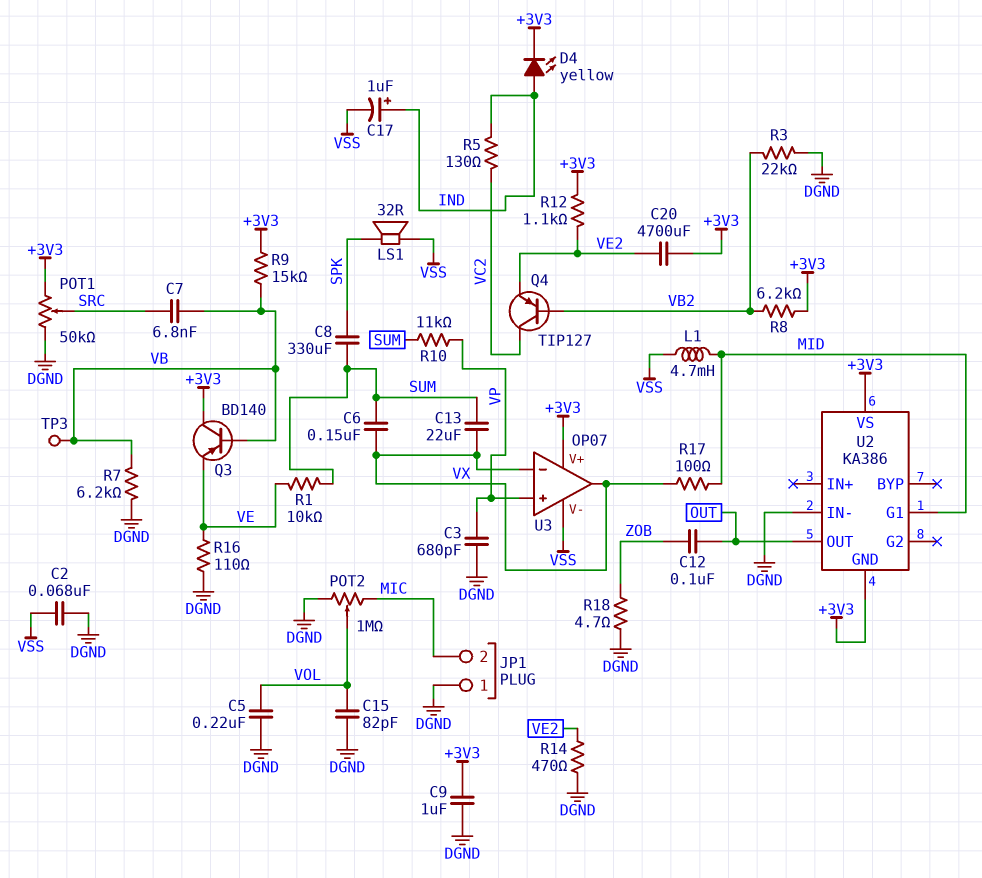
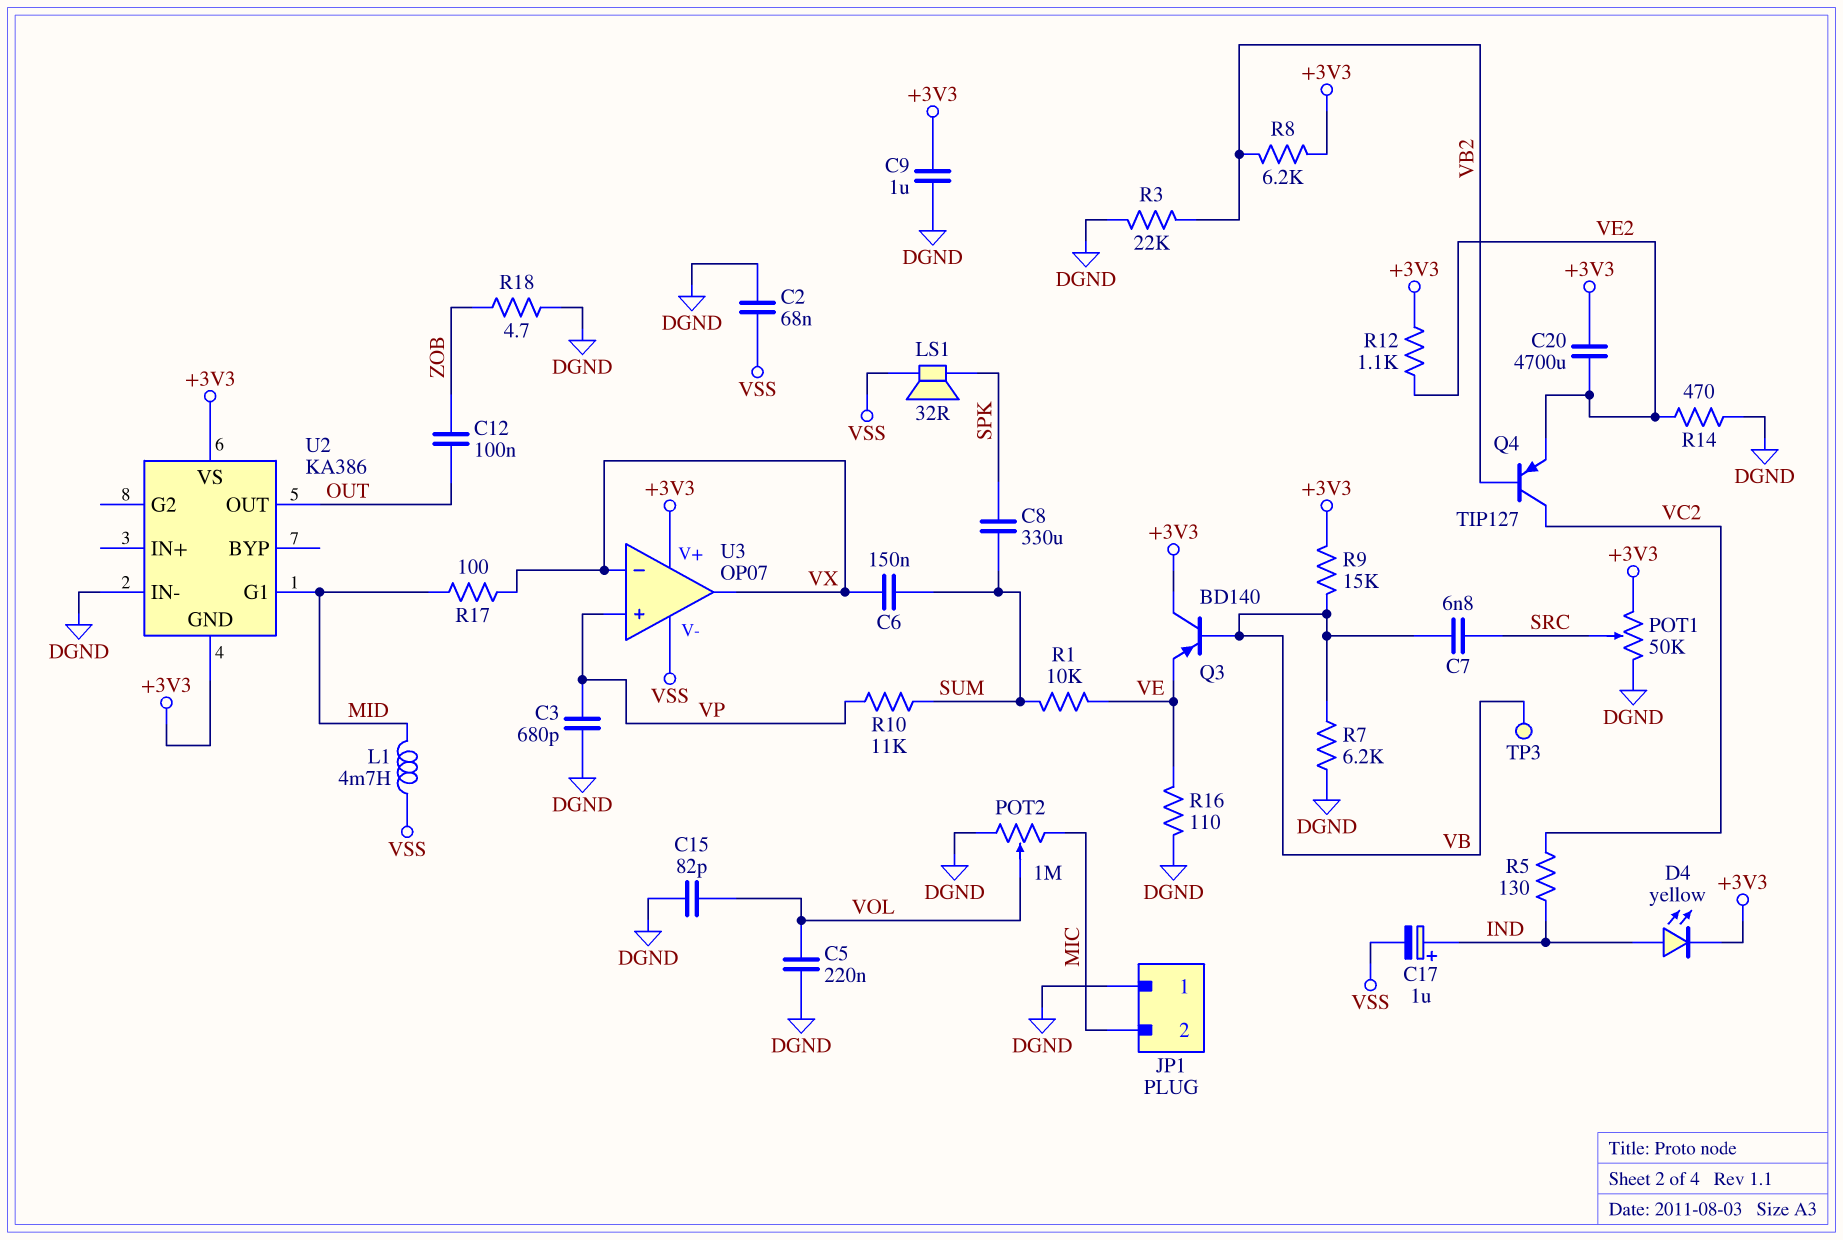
C13: 22uF (SUM, VX) -> none

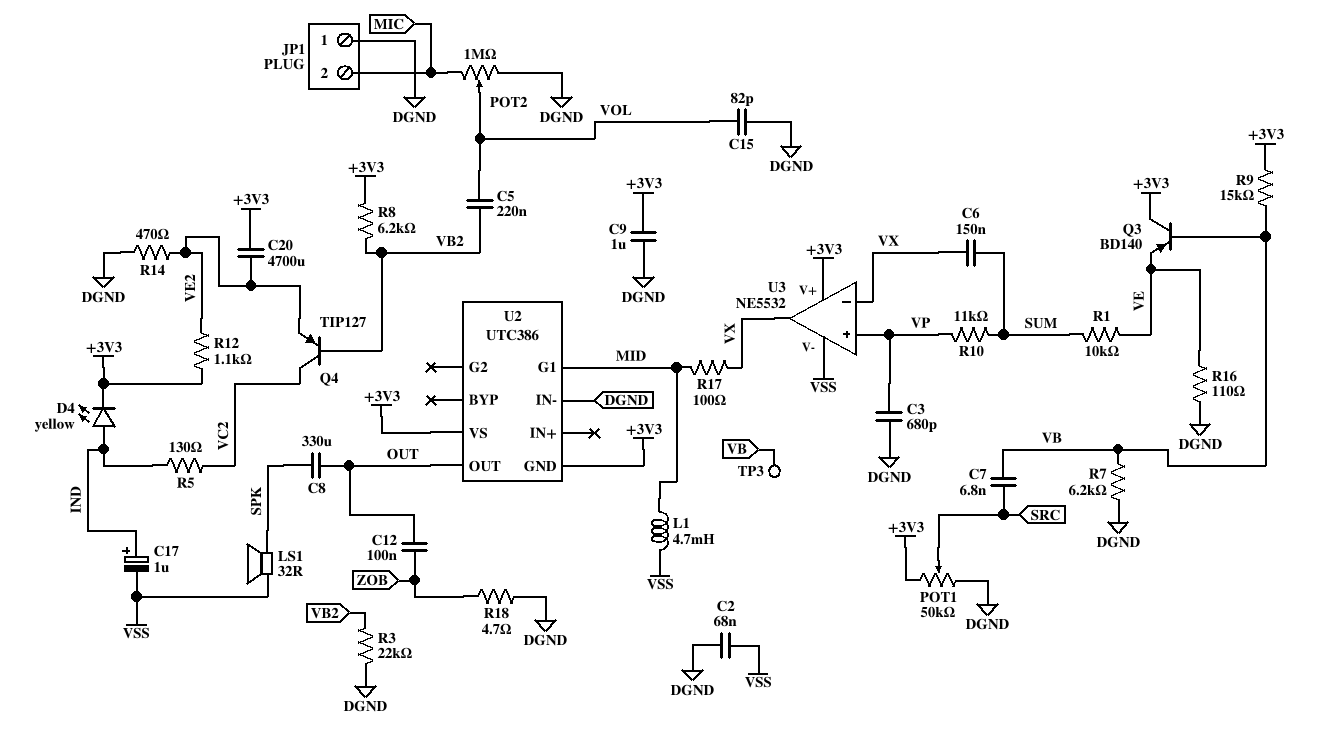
C5: 220nF (DGND, VOL) -> 220nF (VB2, VOL)
C8: 330uF (SPK, SUM) -> 330uF (OUT, SPK)
U2: KA386 -> UTC386
U3: OP07 -> NE5532

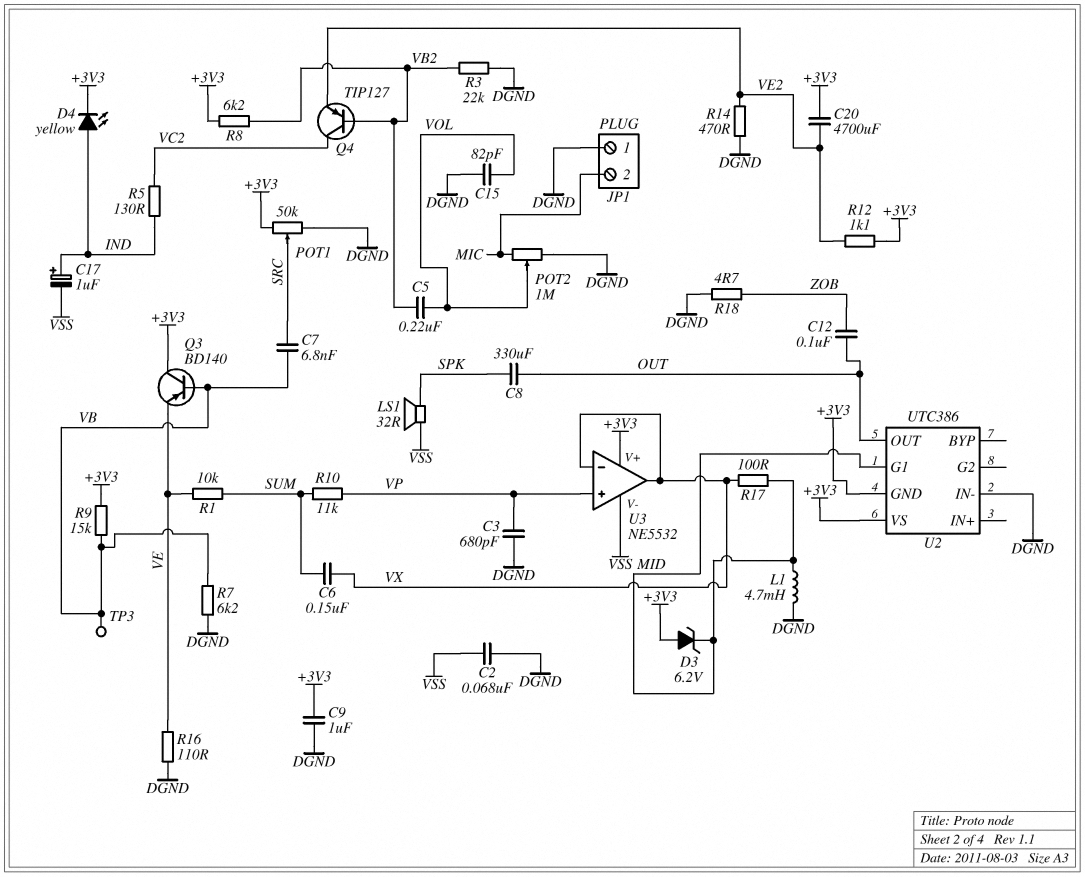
D3: none -> zener 6.2V (A +3V3, K MID)
L1: 4.7mH (MID, VSS) -> 4.7mH (DGND, MID)

